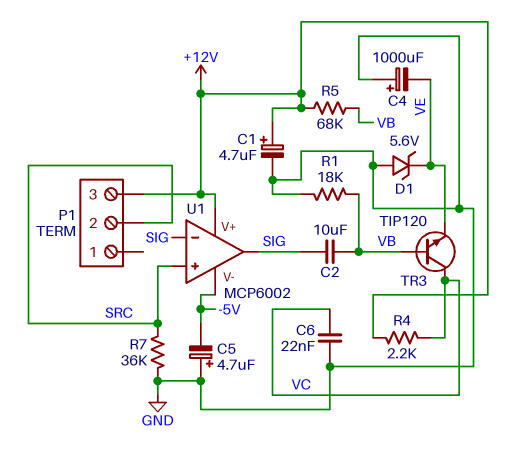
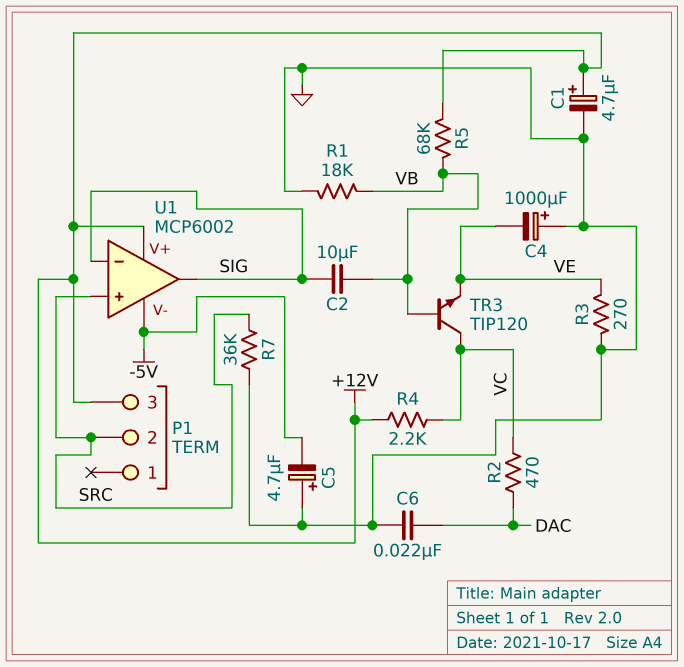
C6: 22nF (GND, VC) -> 22nF (DAC, GND)
D1: zener 5.6V (A GND, K VE) -> none
R2: none -> 470 (DAC, VC)
R3: none -> 270 (GND, VE)

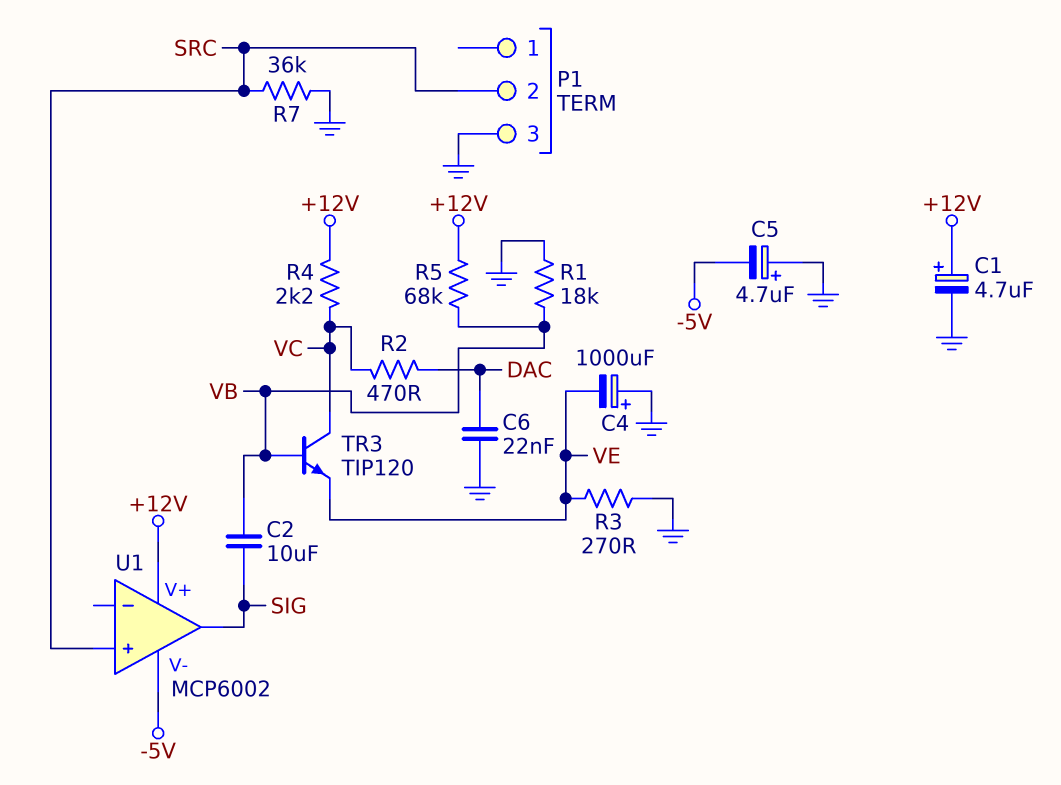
P1 pin 3: +12V -> GND
U1 pin in-: SIG -> none

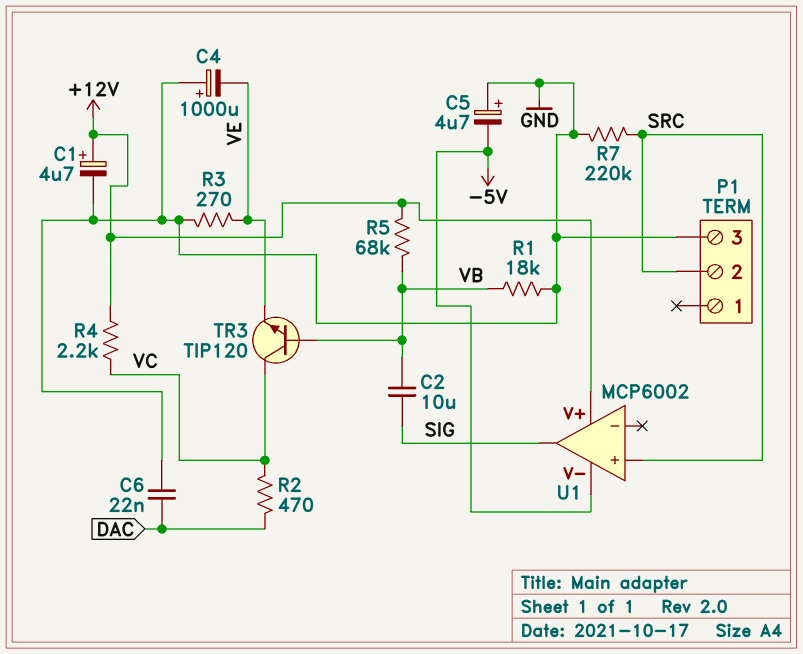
R7: 36k (GND, SRC) -> 220k (GND, SRC)

